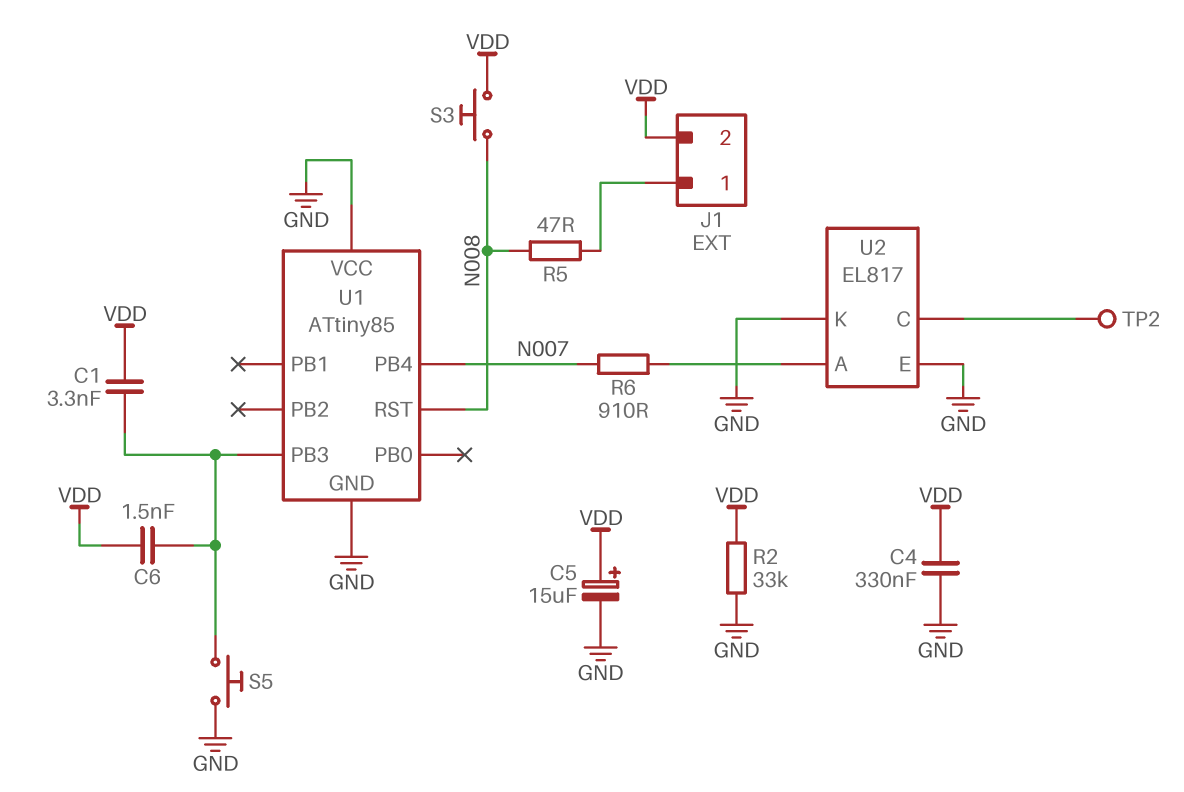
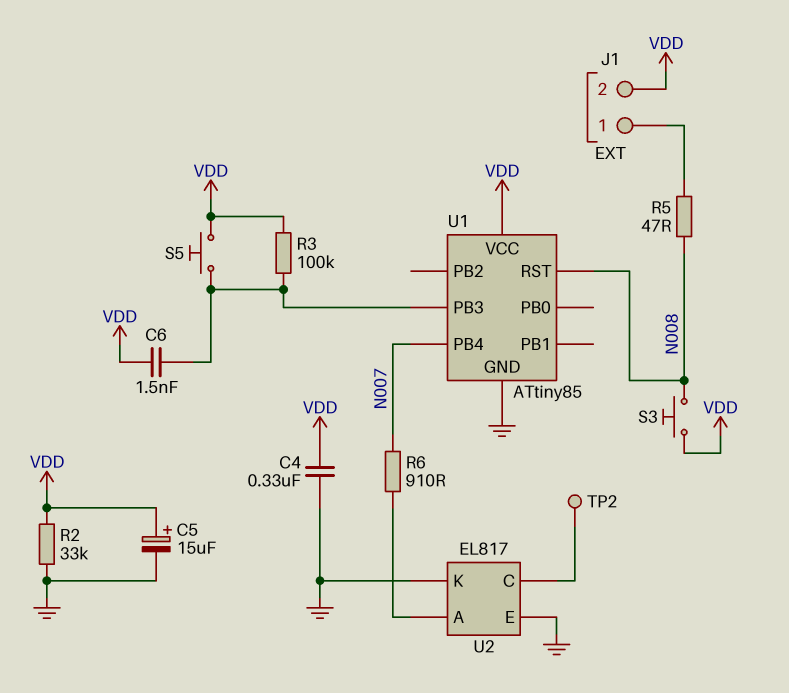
C1: 3.3nF (U1/PB3, VDD) -> none
R3: none -> 100k (U1/PB3, VDD)
S5: button (GND, U1/PB3) -> button (U1/PB3, VDD)
U1 pin VCC: GND -> VDD

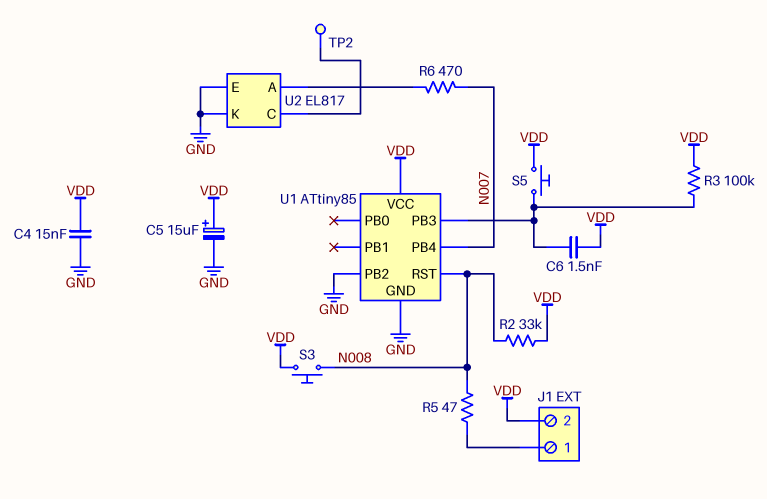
C4: 330nF (GND, VDD) -> 15nF (GND, VDD)
R2: 33k (GND, VDD) -> 33k (N008, VDD)
R6: 910 (N007, U2/A) -> 470 (N007, U2/A)
U1 pin PB2: none -> GND

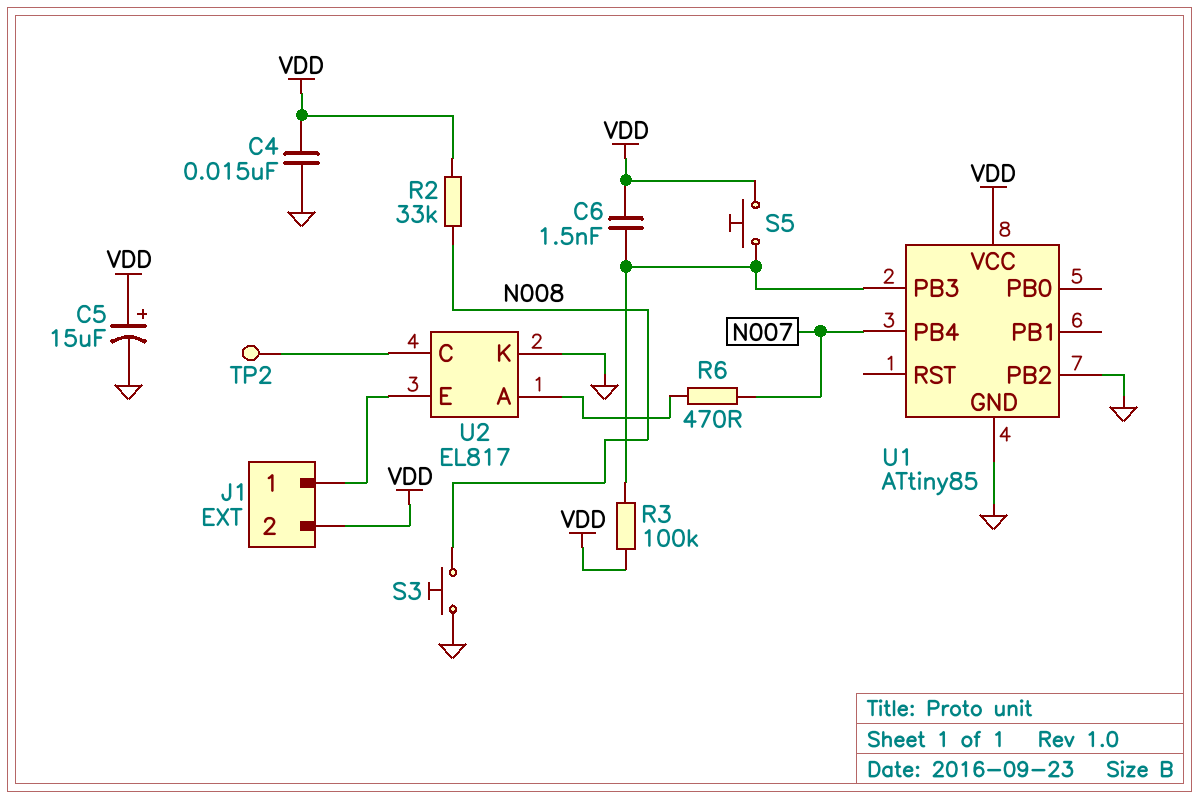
R5: 47 (J1/1, N008) -> none
S3: button (N008, VDD) -> button (GND, N008)
U1 pin RST: N008 -> none
U2 pin E: GND -> J1/1

